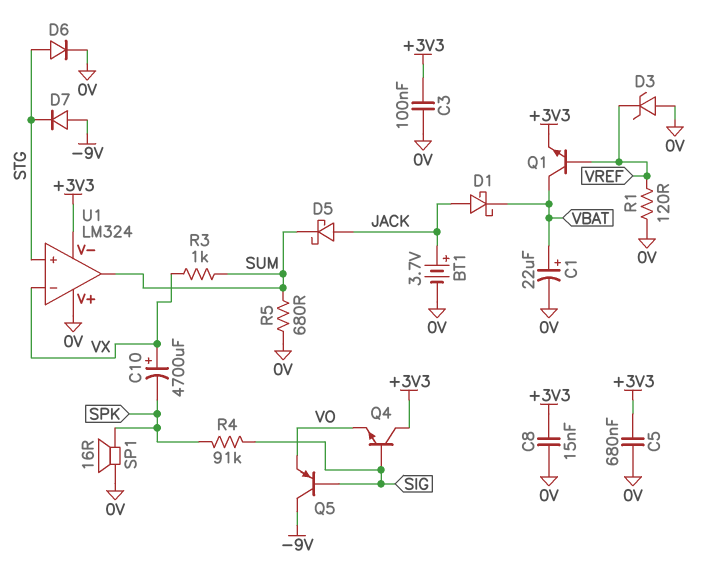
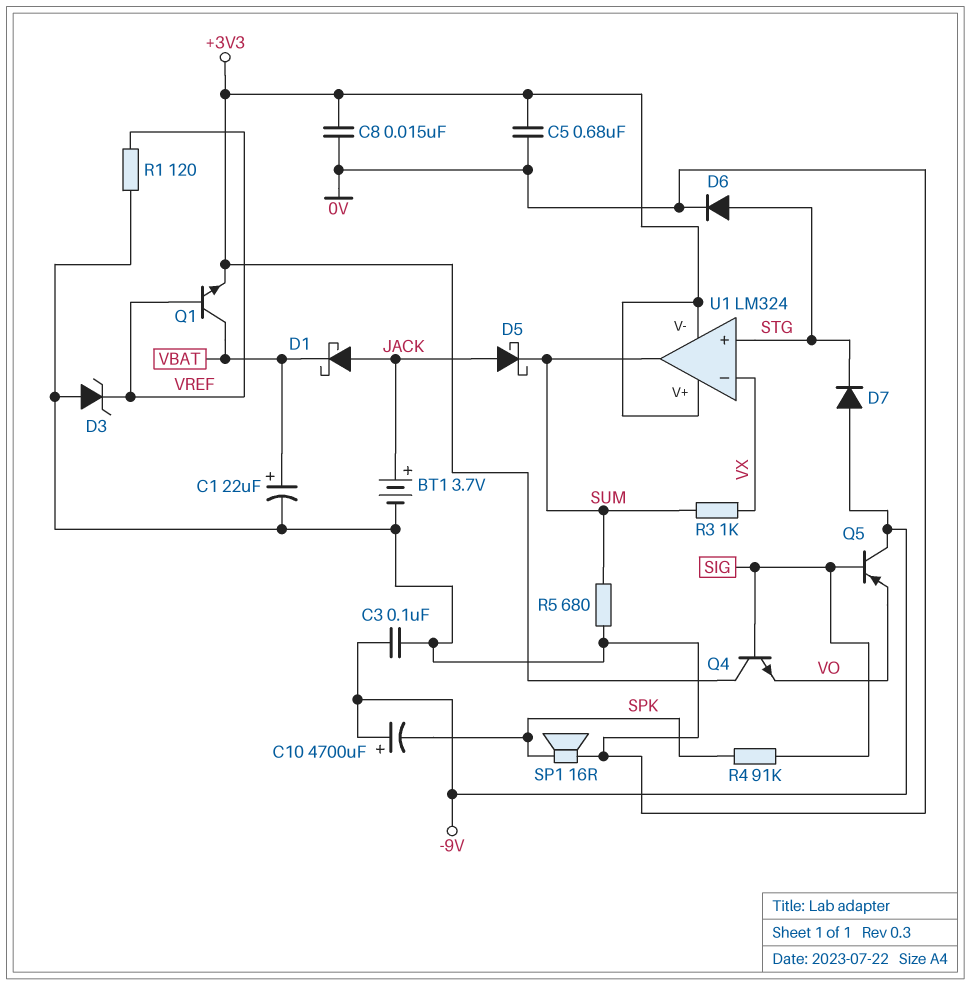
C3: 100nF (+3V3, 0V) -> 100nF (-9V, 0V)
C10: 4700uF (plus VX, minus SPK) -> 4700uF (plus -9V, minus SPK)
U1 pin V+: 0V -> +3V3

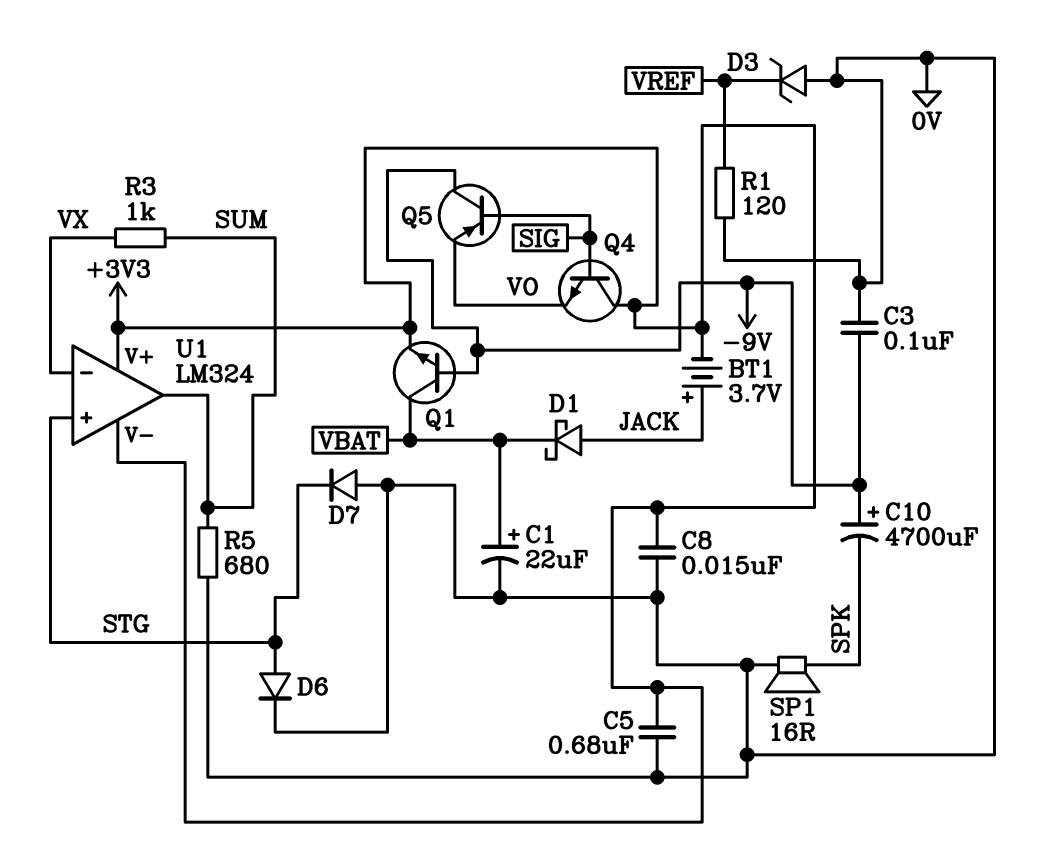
BT1: 3.7V (plus JACK, minus 0V) -> 3.7V (plus JACK, minus +3V3)
D5: schottky (A JACK, K SUM) -> none
D7: diode (A -9V, K STG) -> diode (A 0V, K STG)
Q1: NPN (B VREF, C VBAT, E +3V3) -> NPN (B -9V, C VBAT, E +3V3)
R4: 91k (SIG, SPK) -> none

